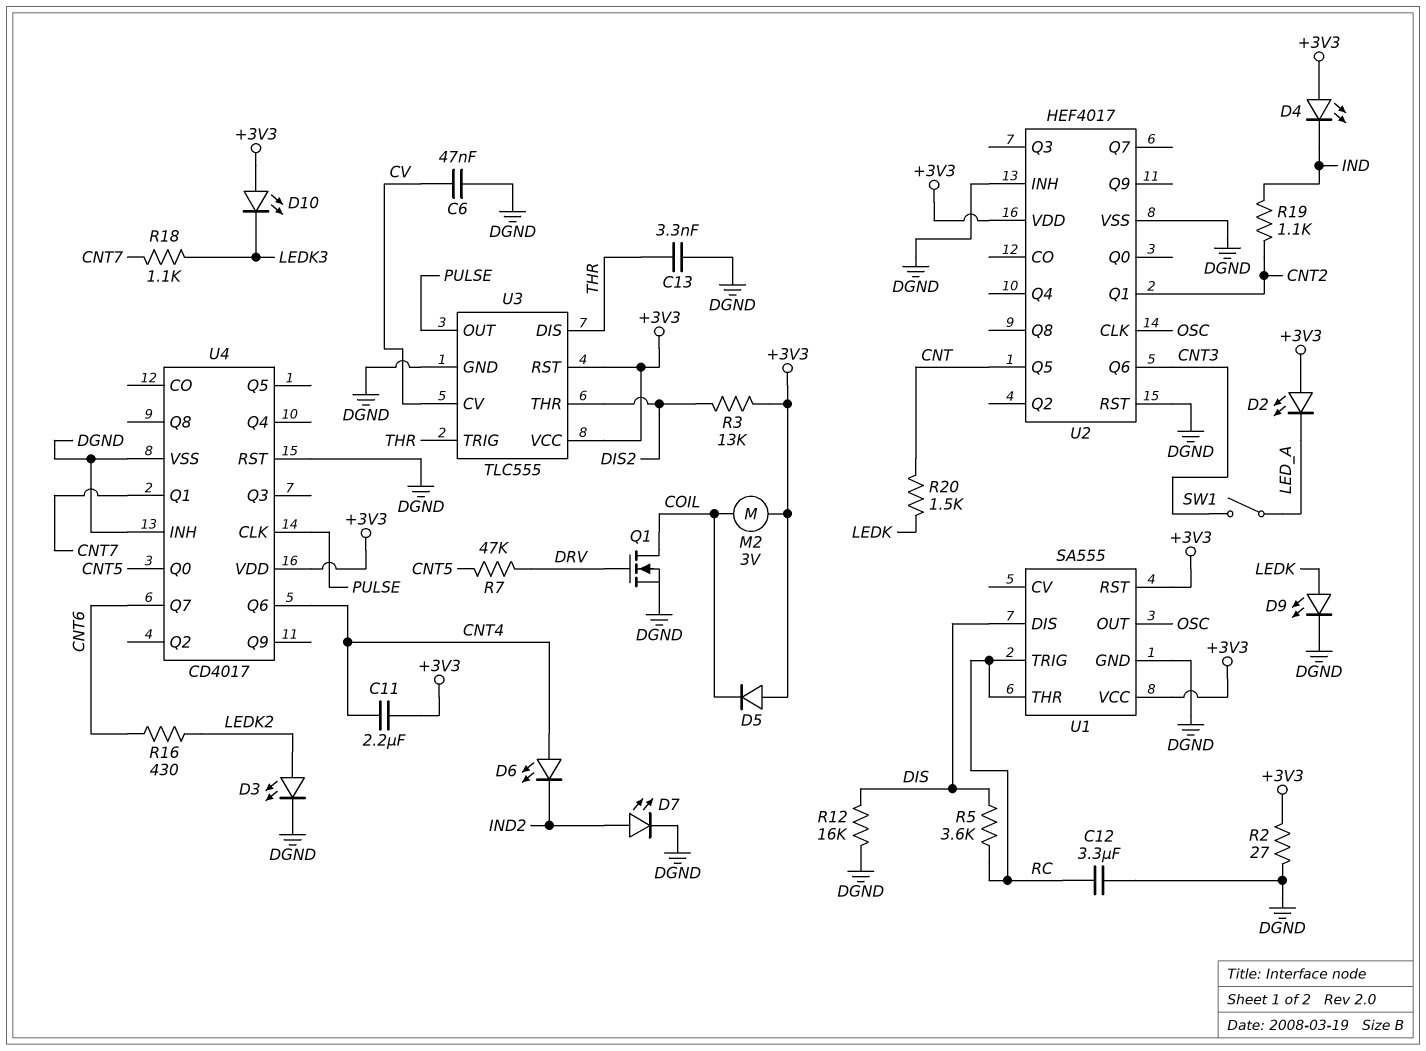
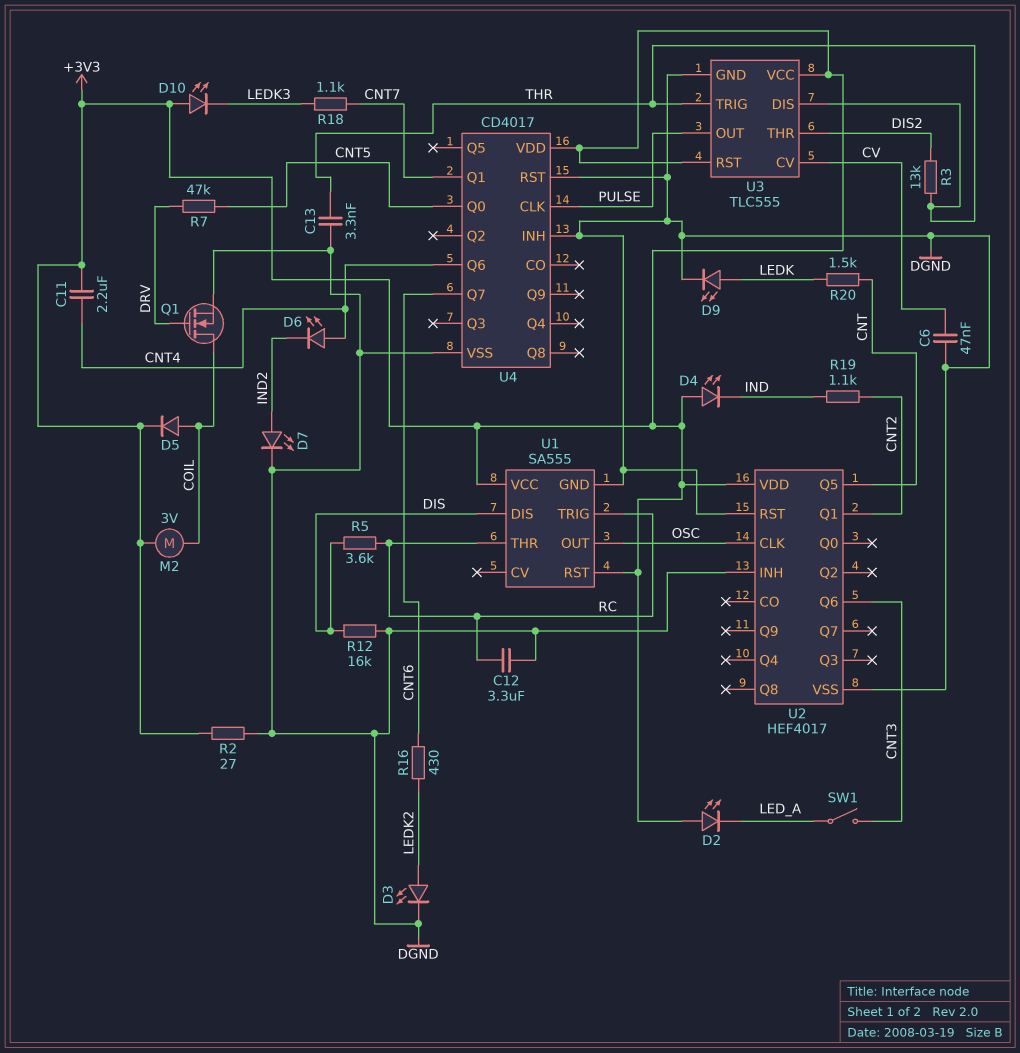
D5: diode (A +3V3, K COIL) -> diode (A COIL, K +3V3)
R3: 13k (+3V3, DIS2) -> 13k (DIS2, THR)

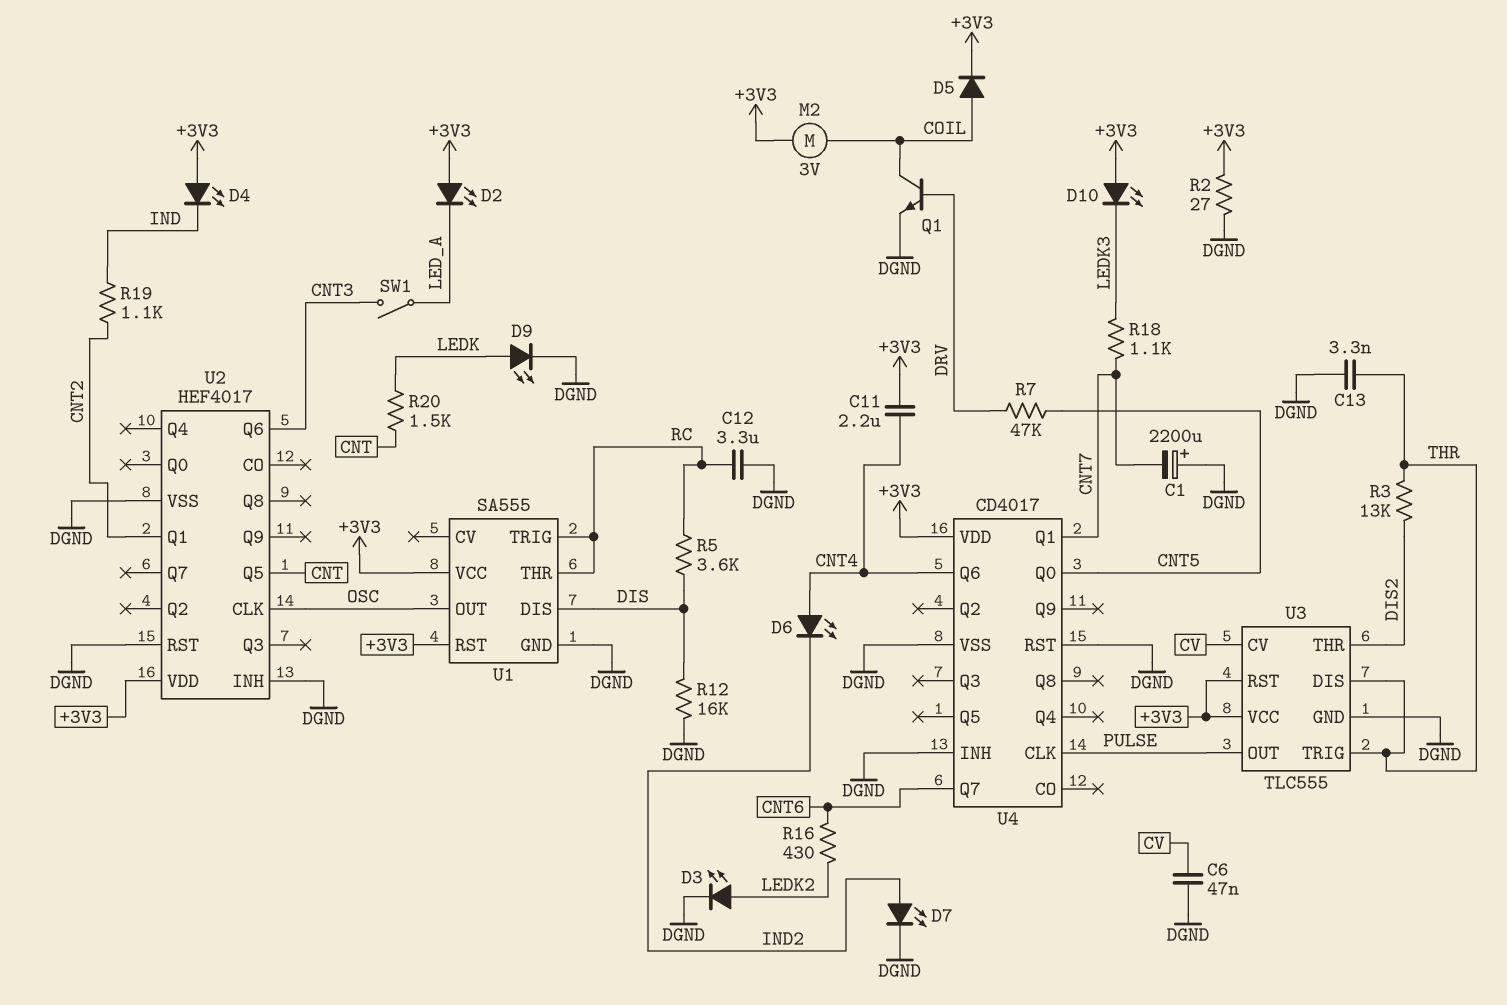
C1: none -> 2200uF (plus DGND, minus CNT7)
Q1: NMOS (G DRV, D COIL, S DGND) -> NPN (B DRV, C COIL, E DGND)

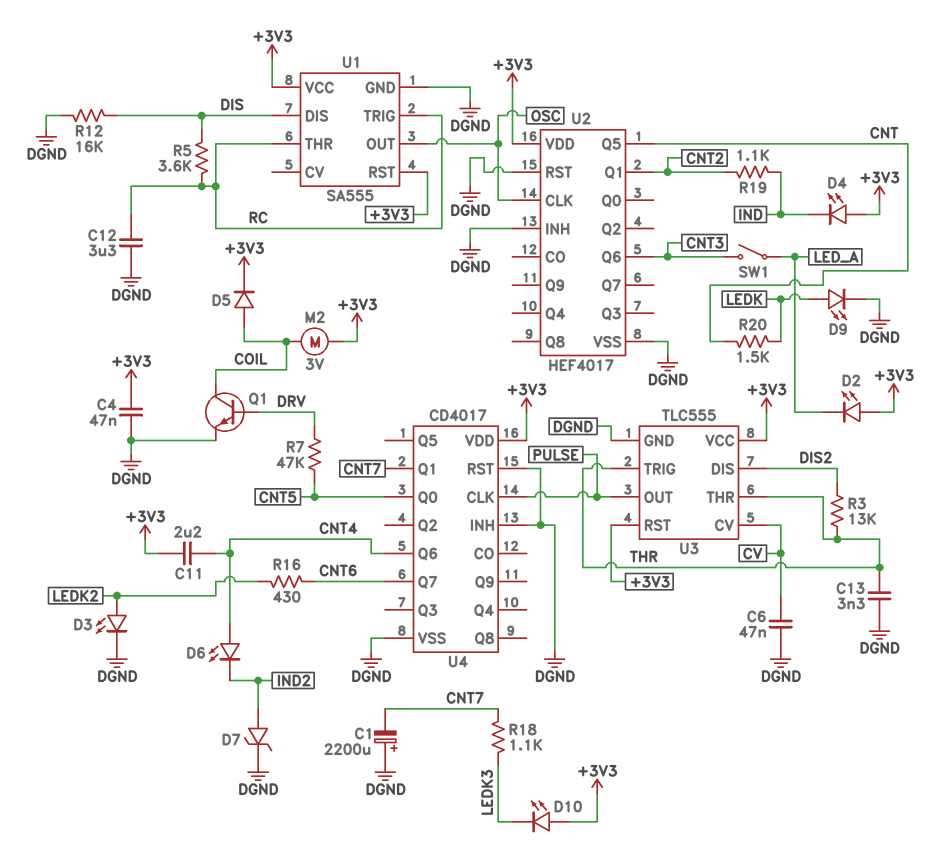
C4: none -> 47nF (+3V3, DGND)
D7: LED (A IND2, K DGND) -> zener (A IND2, K DGND)
R2: 27 (+3V3, DGND) -> none
U3 pin DIS: THR -> DIS2
U3 pin THR: DIS2 -> THR

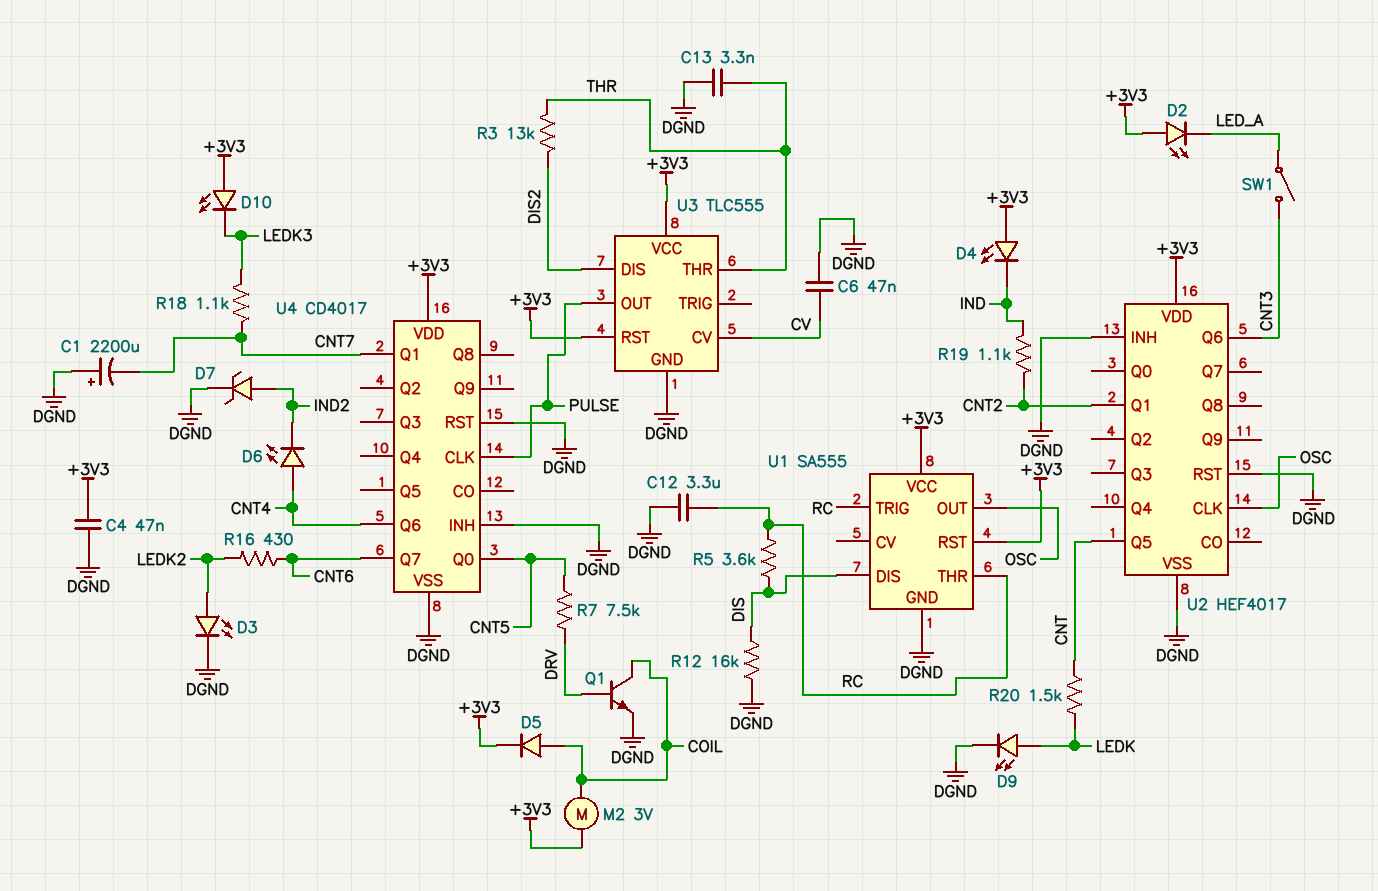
C11: 2.2uF (+3V3, CNT4) -> none
R7: 47k (CNT5, DRV) -> 7.5k (CNT5, DRV)
U3 pin TRIG: THR -> none

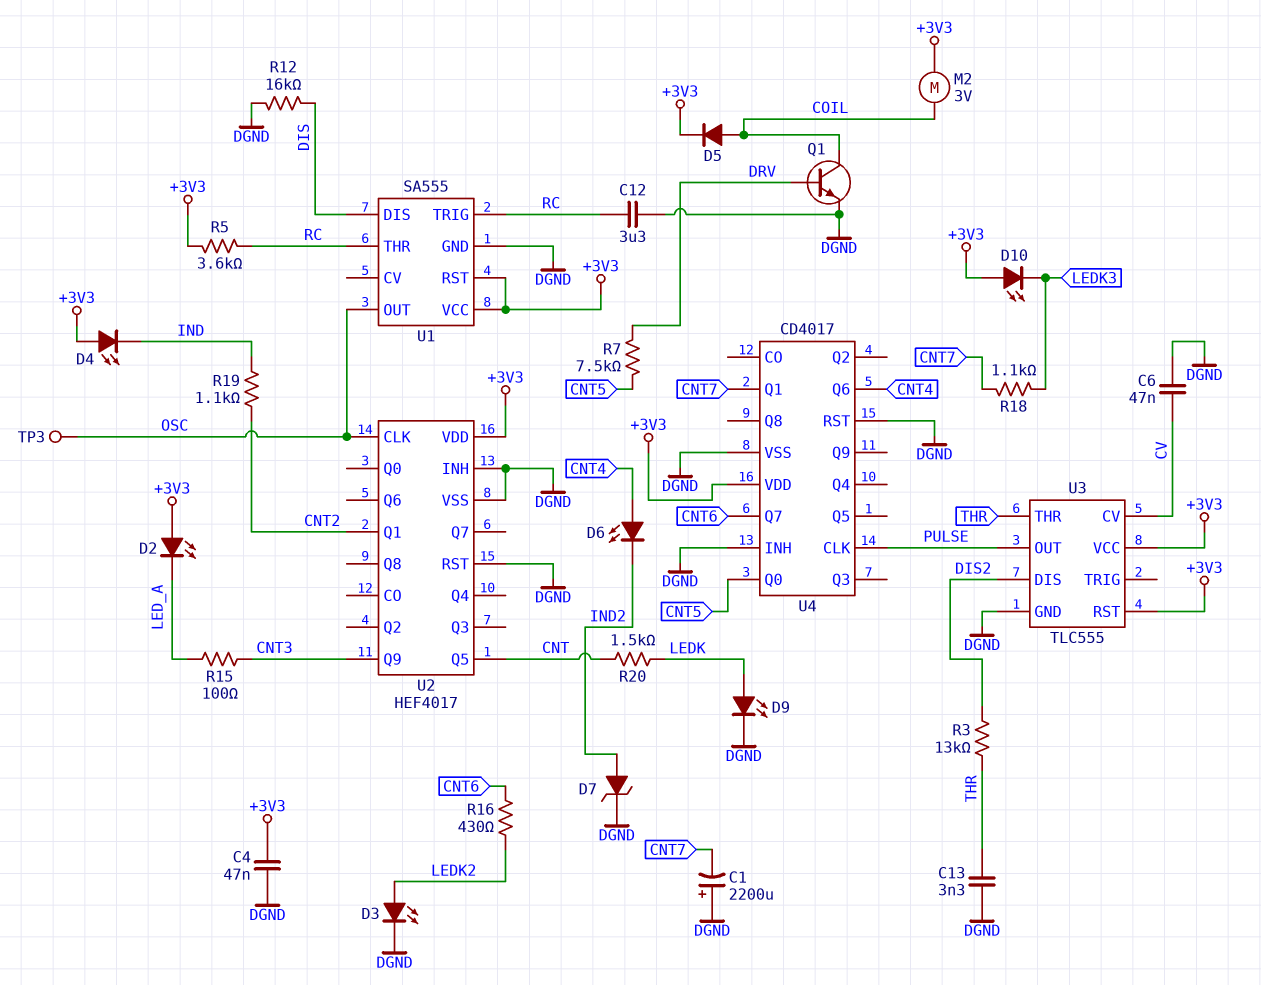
R5: 3.6k (DIS, RC) -> 3.6k (+3V3, RC)
R15: none -> 100 (CNT3, LED_A)
SW1: switch (CNT3, LED_A) -> none
TP3: none -> test point (OSC)
U2 pin Q6: CNT3 -> none
U2 pin Q9: none -> CNT3

